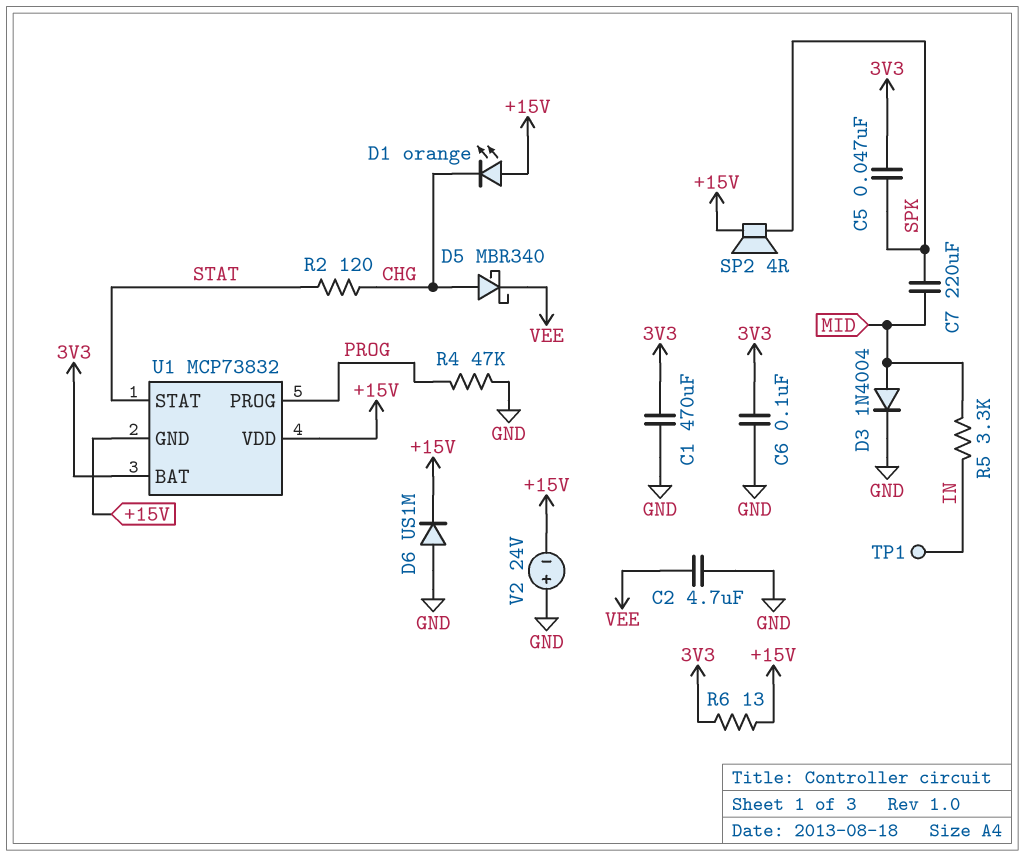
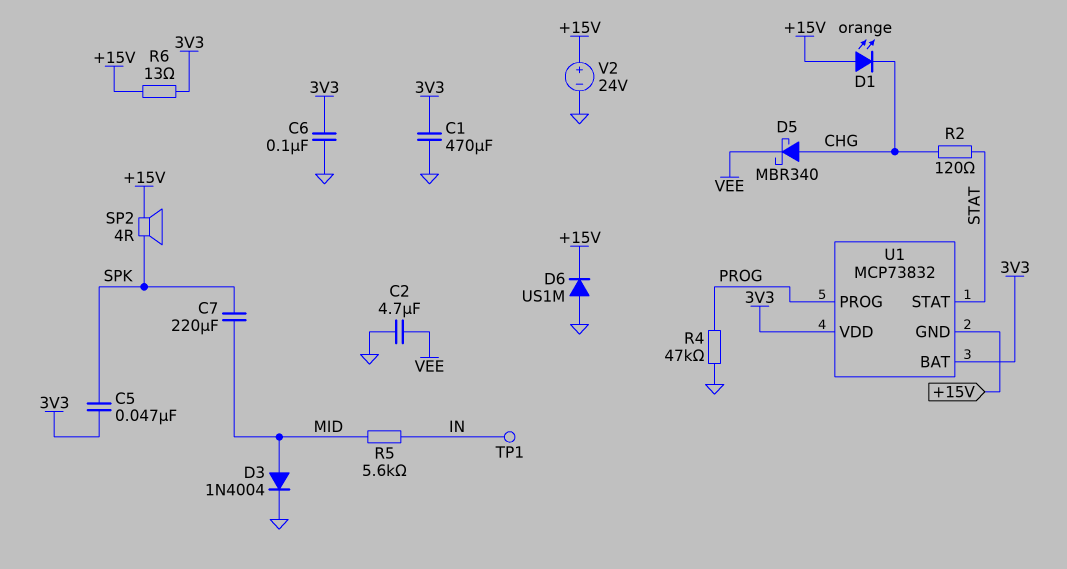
R5: 3.3k (IN, MID) -> 5.6k (IN, MID)
U1 pin VDD: +15V -> 3V3
V2: 24V (plus GND, minus +15V) -> 24V (plus +15V, minus GND)

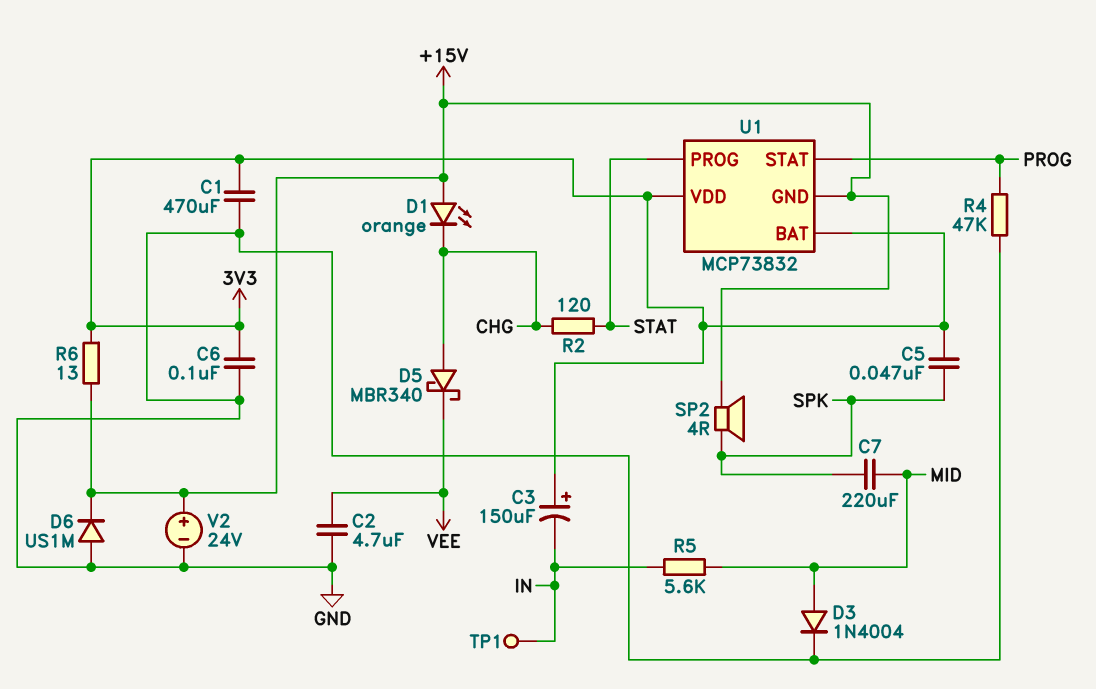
C3: none -> 150uF (plus 3V3, minus IN)
U1 pin PROG: PROG -> STAT
U1 pin STAT: STAT -> PROG

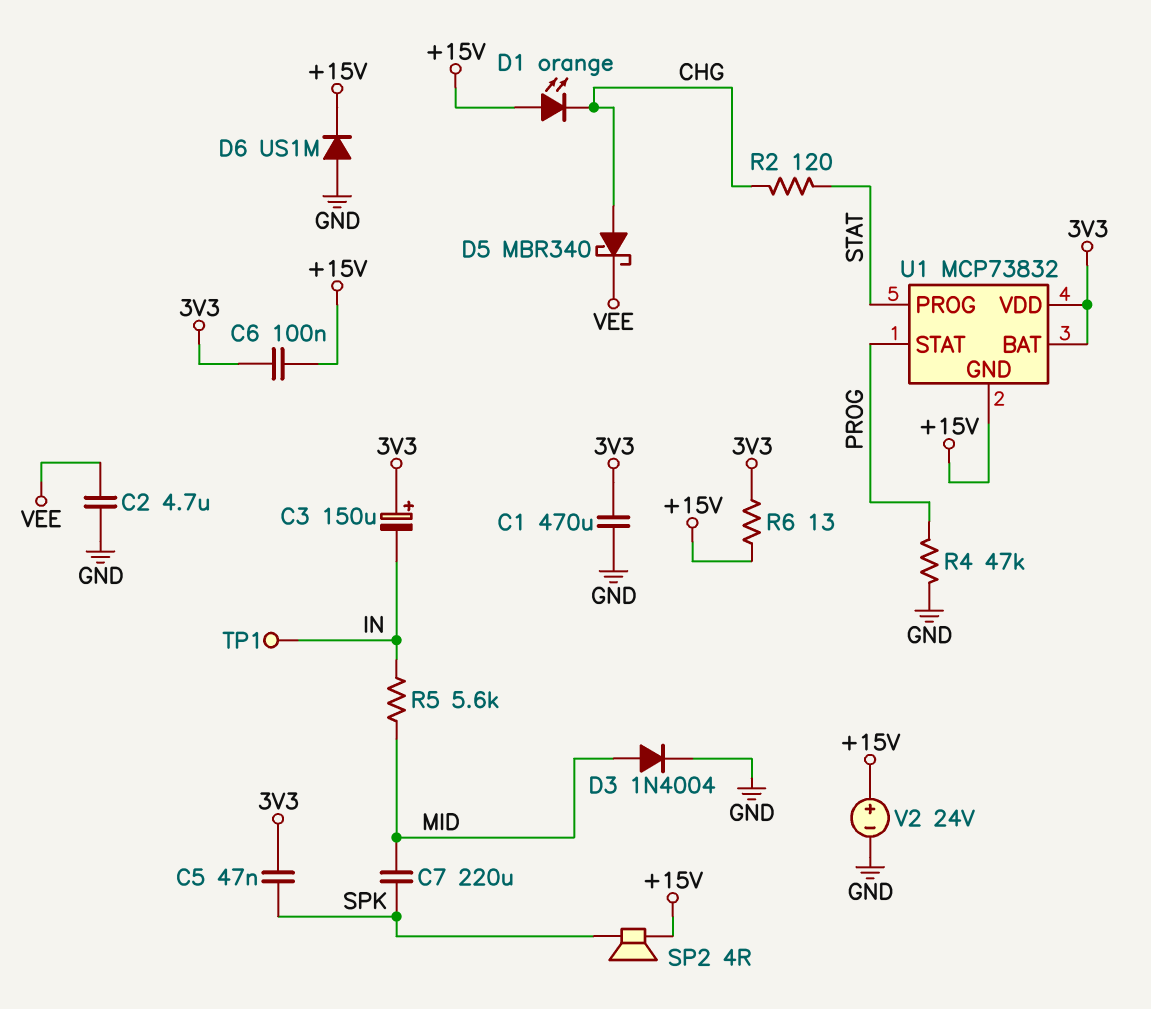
C6: 100nF (3V3, GND) -> 100nF (+15V, 3V3)

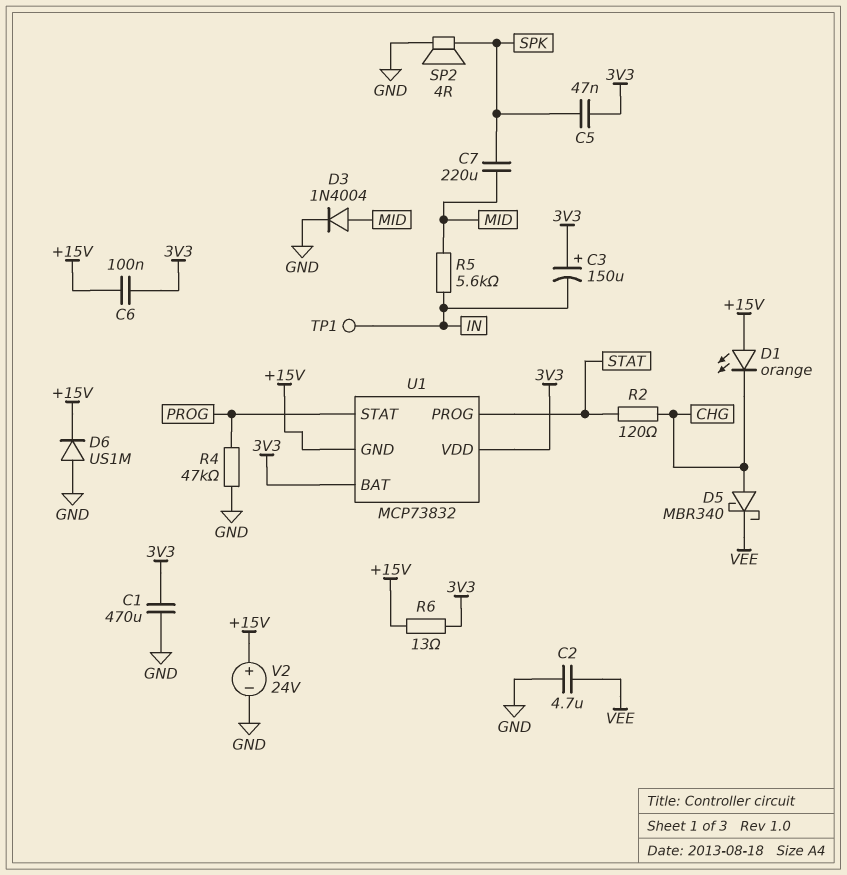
SP2: speaker 4R (+15V, SPK) -> speaker 4R (GND, SPK)

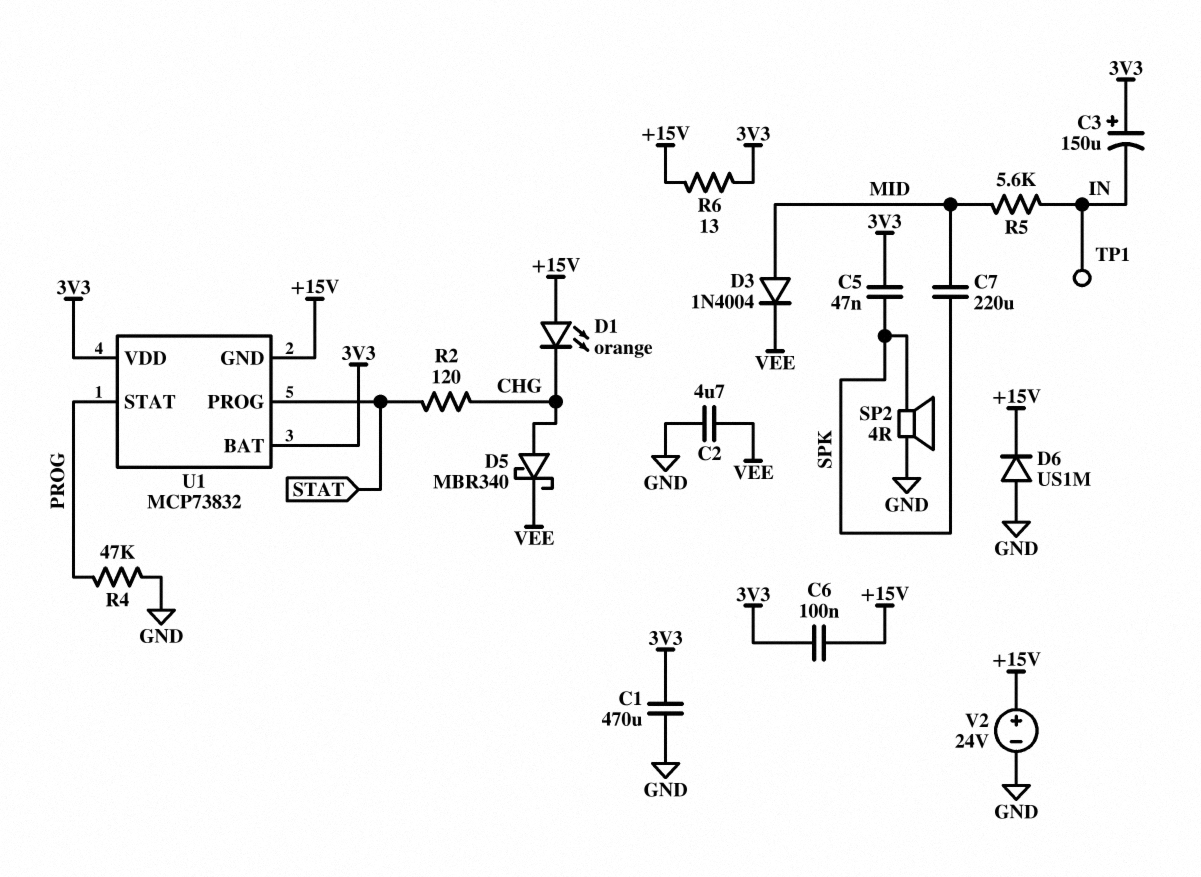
D3: diode 1N4004 (A MID, K GND) -> diode 1N4004 (A MID, K VEE)

